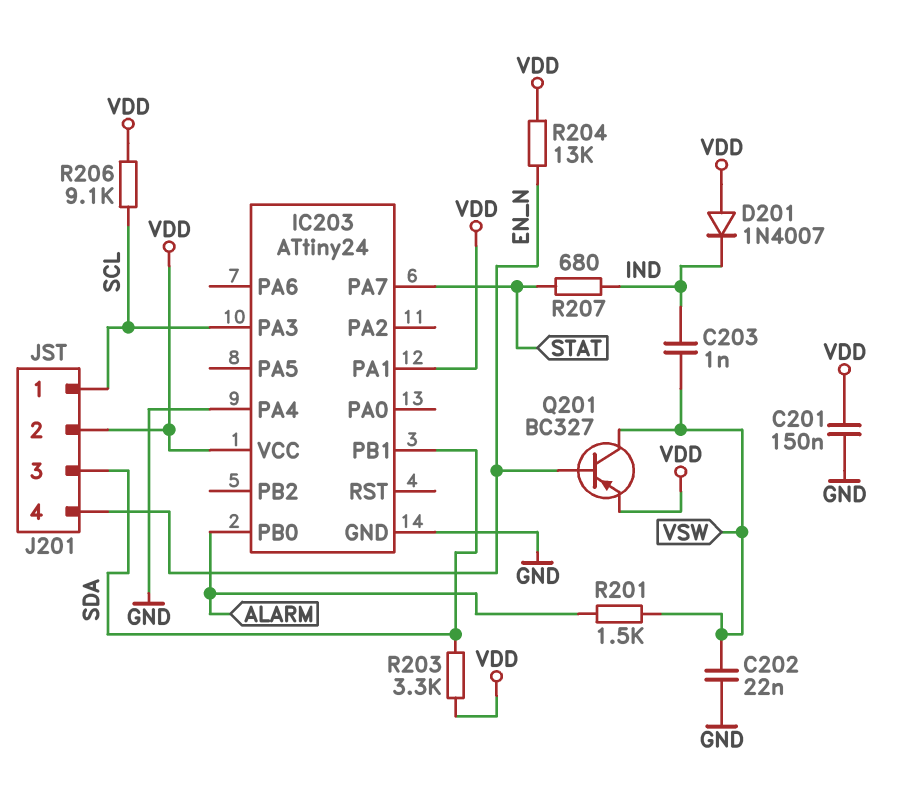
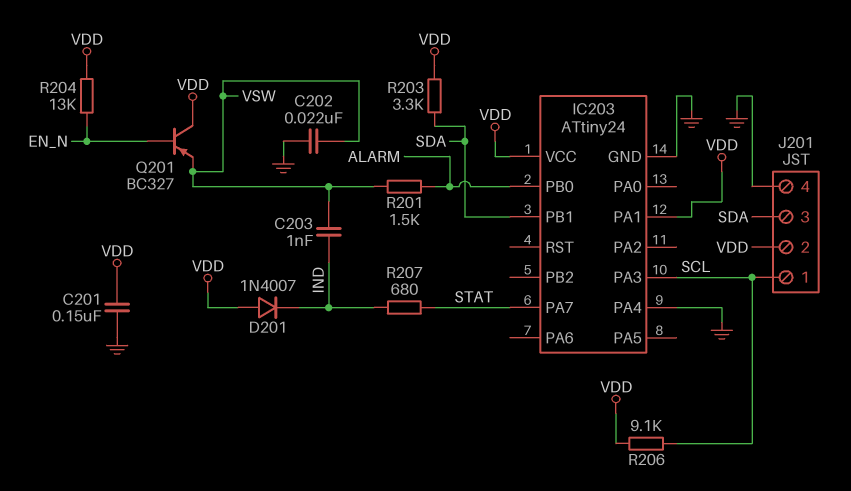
J201 pin 4: EN_N -> GND
Q201: PNP BC327 (B EN_N, C VSW, E VDD) -> PNP BC327 (B EN_N, C VDD, E VSW)

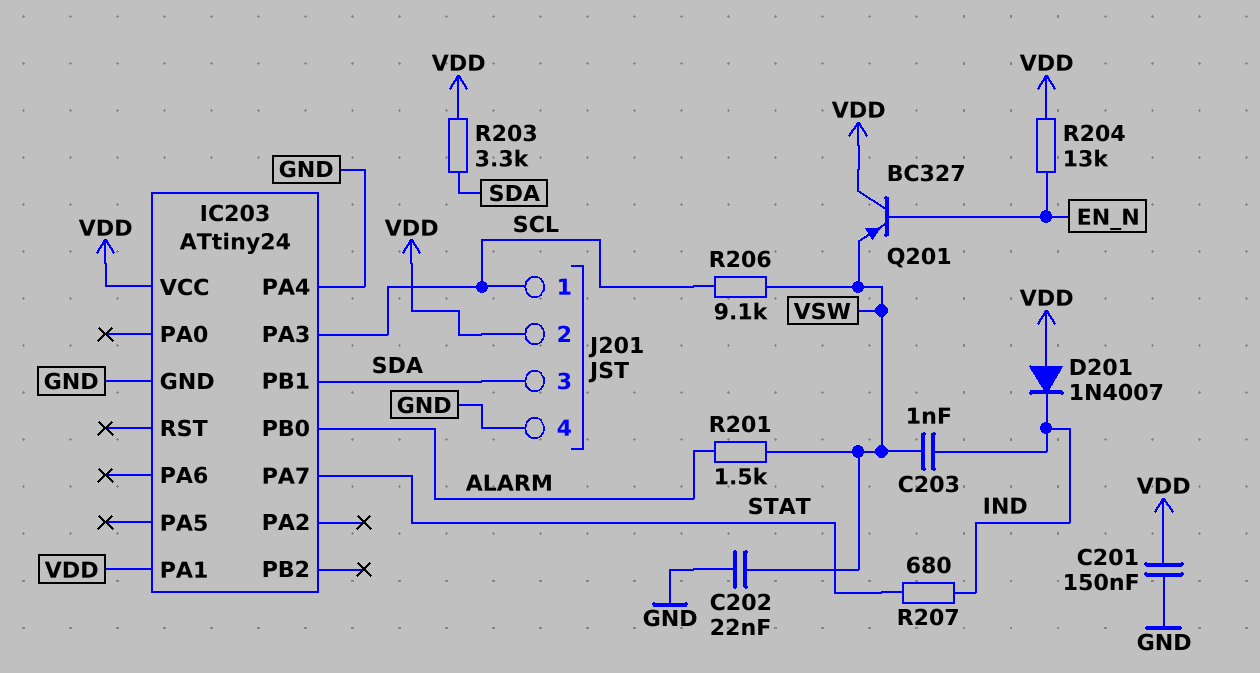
R206: 9.1k (SCL, VDD) -> 9.1k (SCL, VSW)

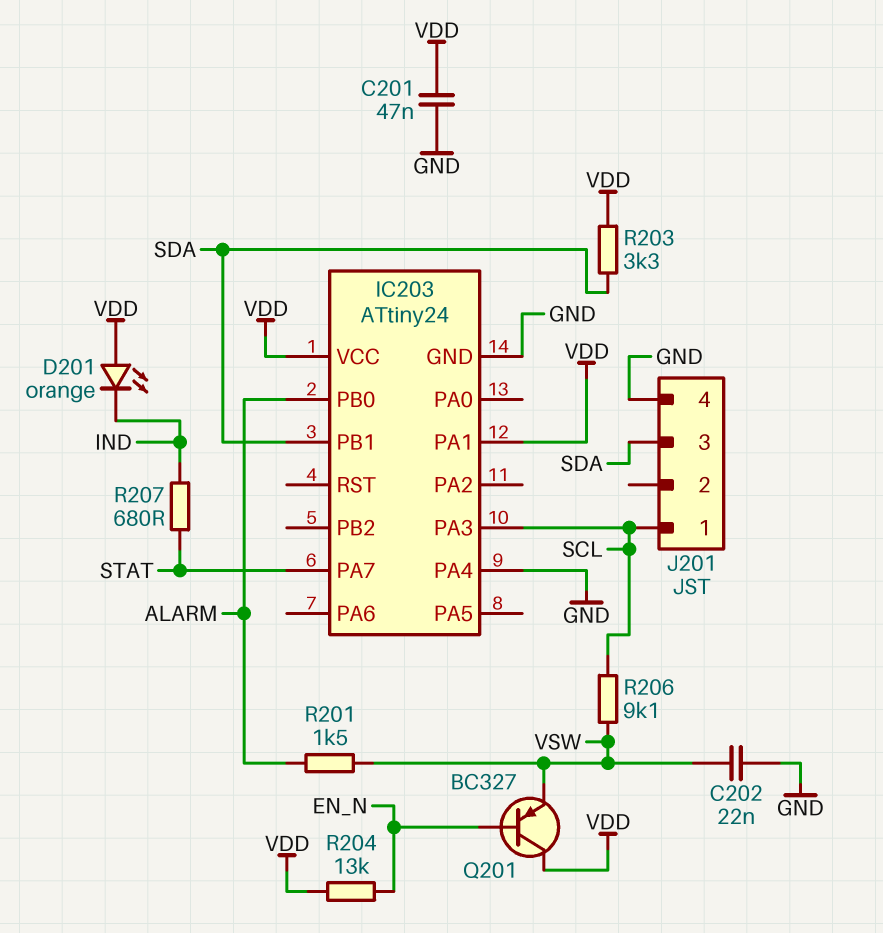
C201: 150nF (GND, VDD) -> 47nF (GND, VDD)
C203: 1nF (IND, VSW) -> none
D201: diode 1N4007 (A VDD, K IND) -> LED orange (A VDD, K IND)
J201 pin 2: VDD -> none

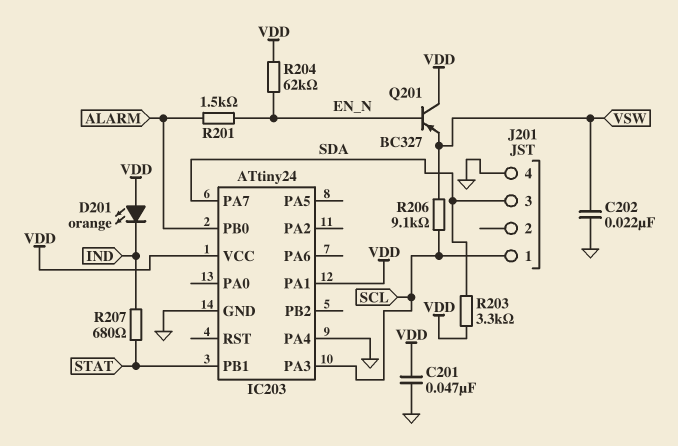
IC203 pin PA7: STAT -> SDA
IC203 pin PB1: SDA -> STAT
R201: 1.5k (ALARM, VSW) -> 1.5k (ALARM, EN_N)
R204: 13k (EN_N, VDD) -> 62k (EN_N, VDD)

